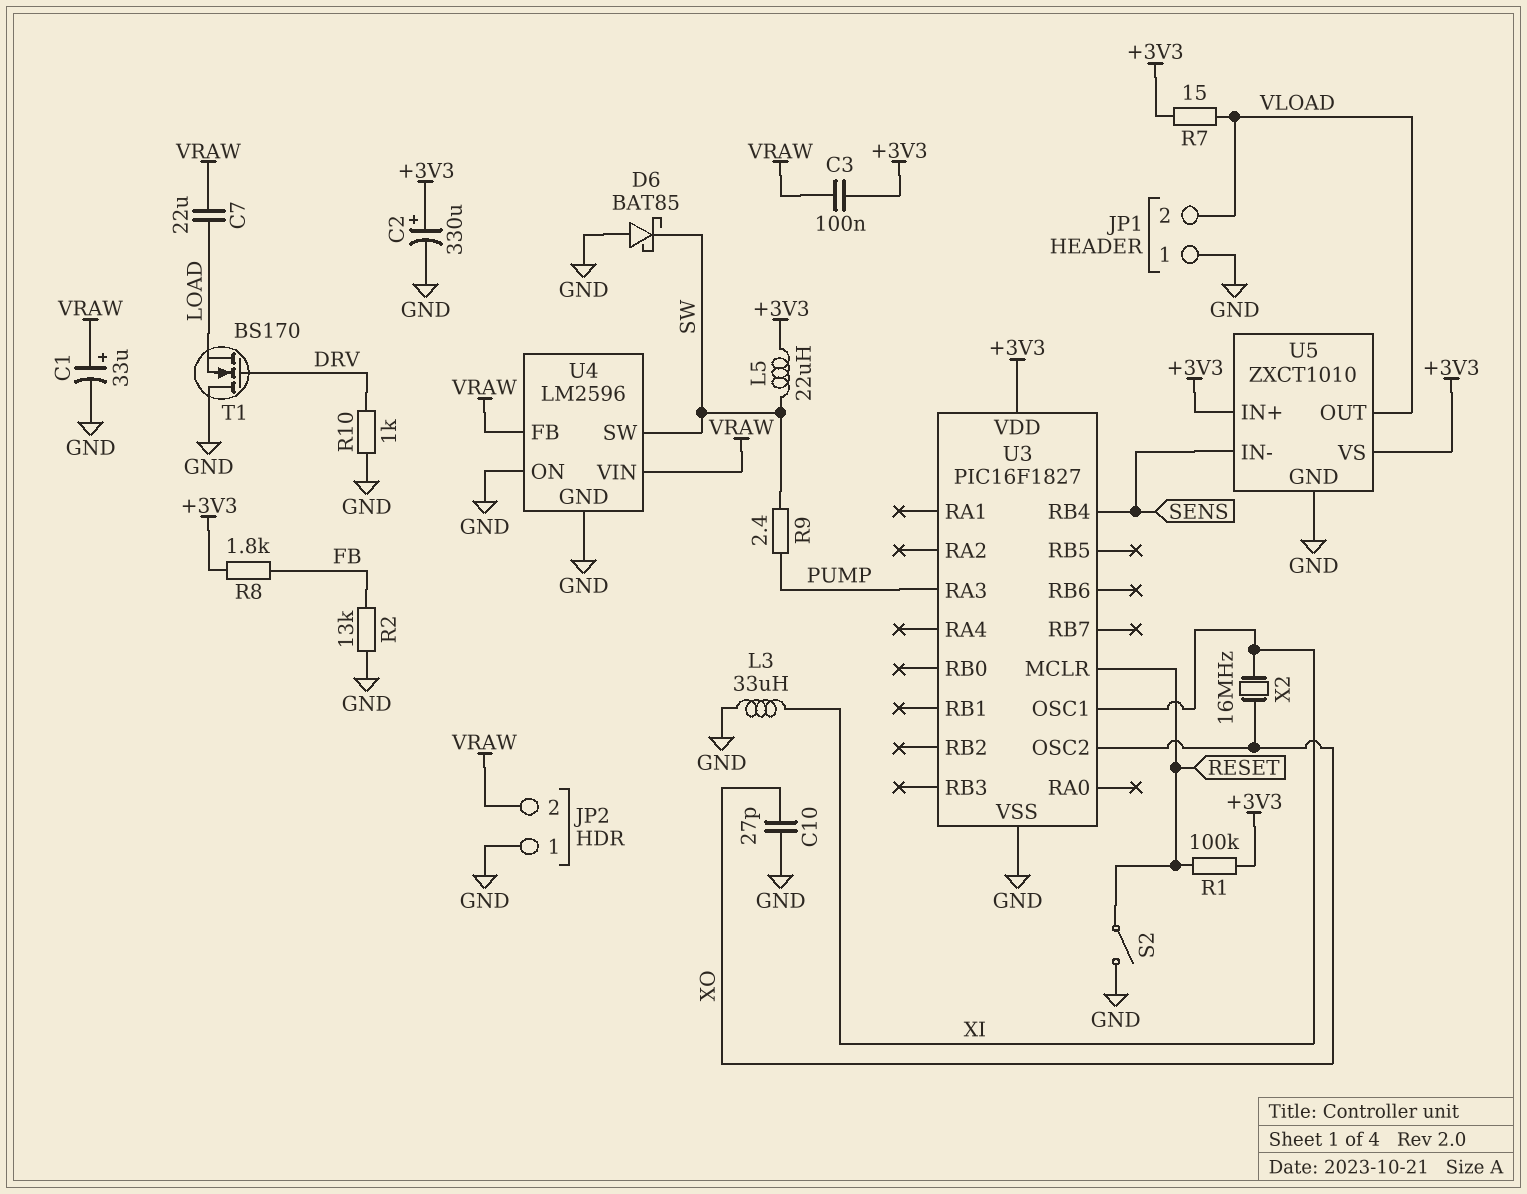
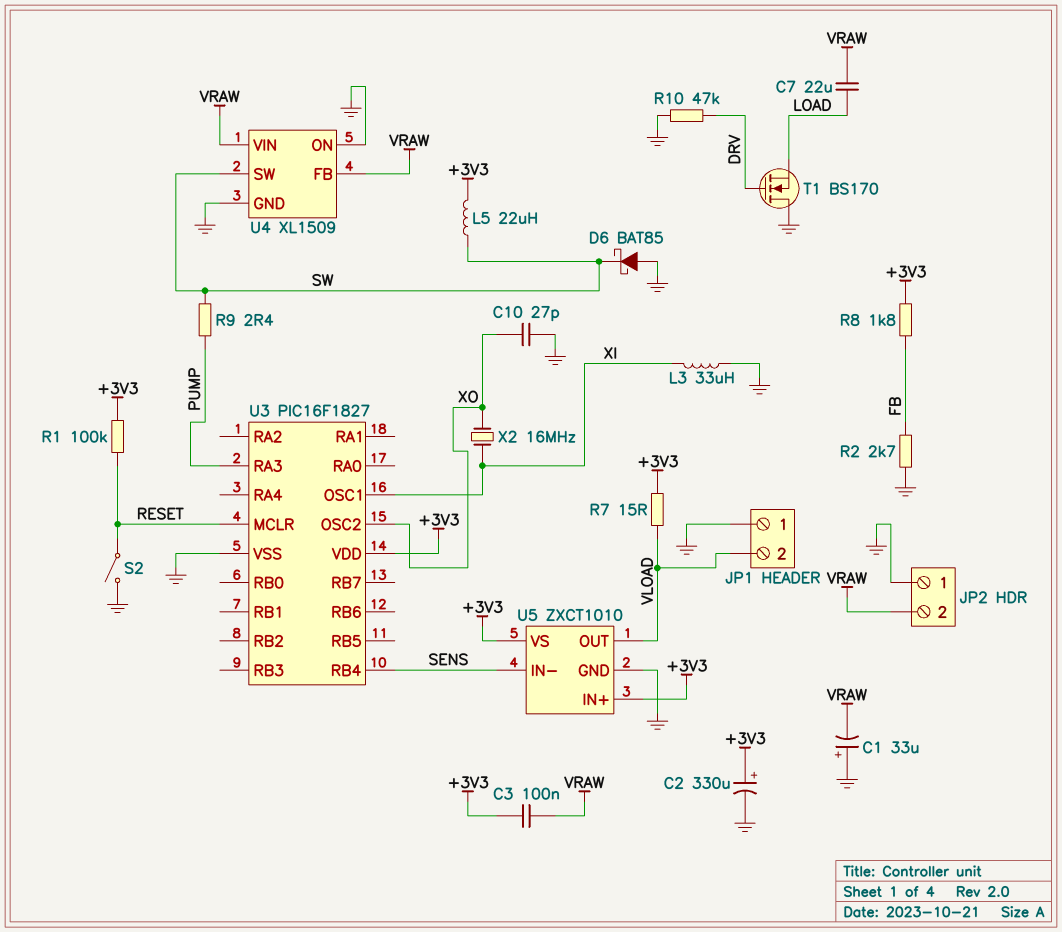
C1: 33uF (plus VRAW, minus GND) -> 33uF (plus GND, minus VRAW)
R2: 13k (FB, GND) -> 2.7k (FB, GND)
R10: 1k (DRV, GND) -> 47k (DRV, GND)
U4: LM2596 -> XL1509

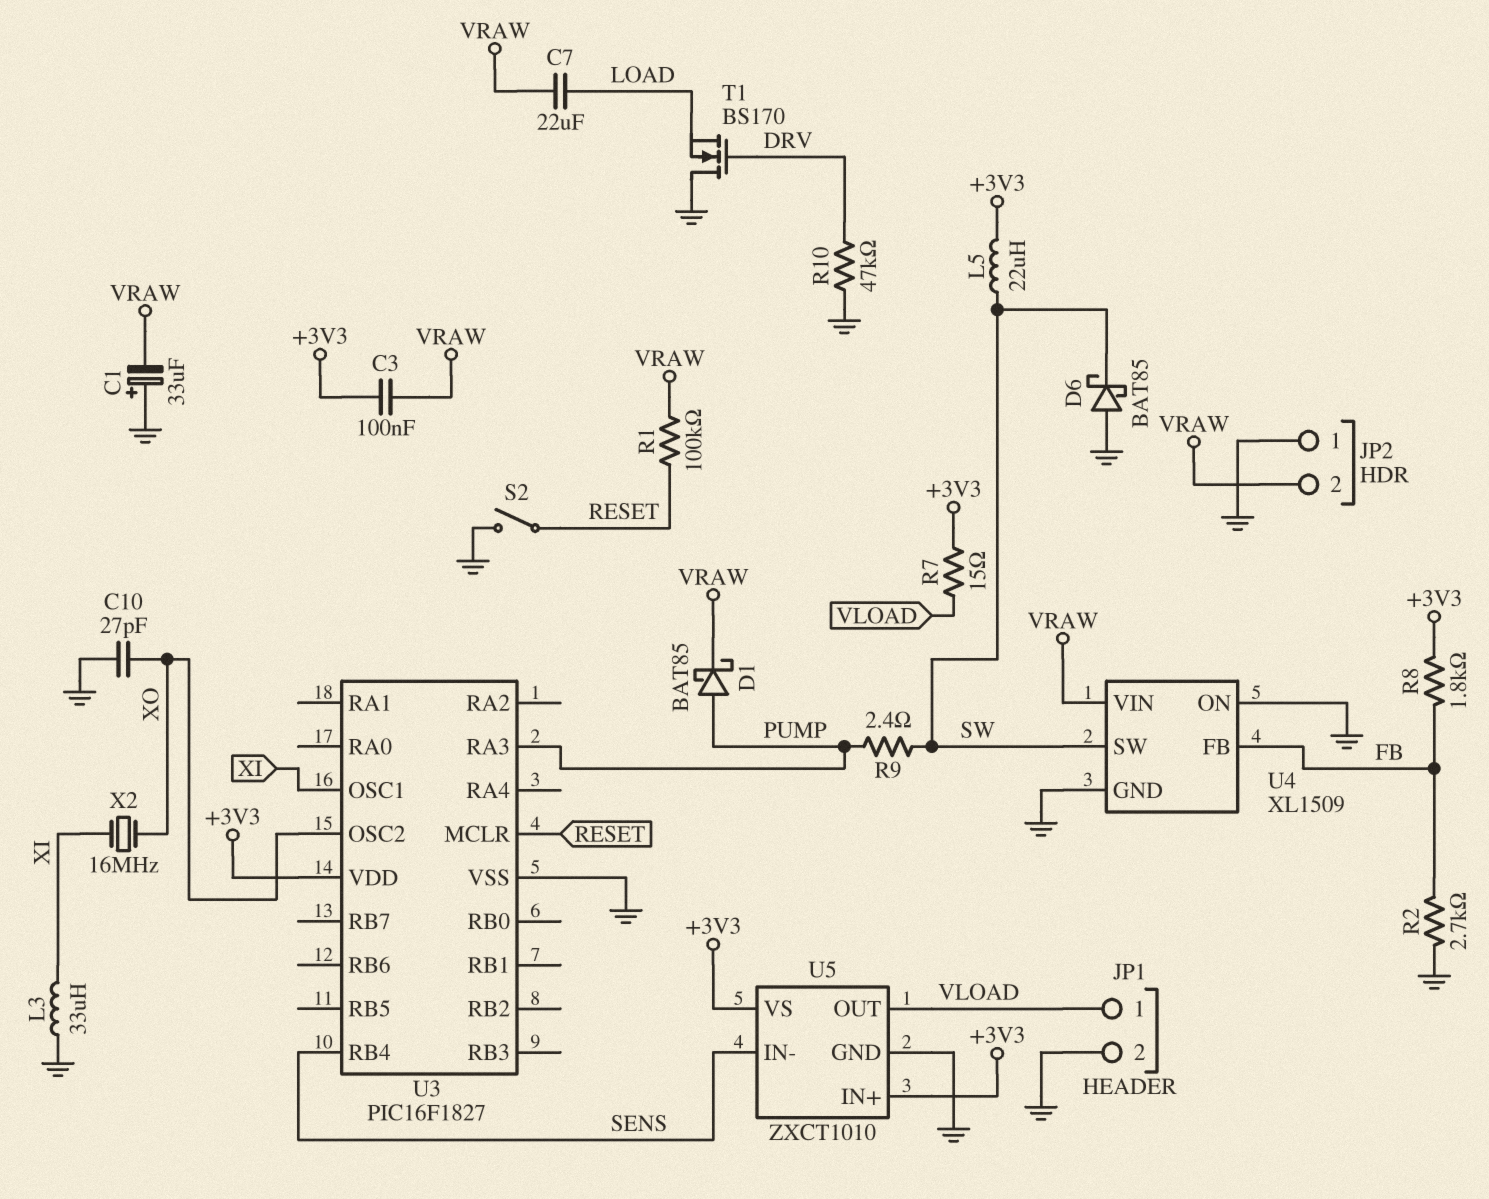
C2: 330uF (plus +3V3, minus GND) -> none
D1: none -> schottky BAT85 (A PUMP, K VRAW)
JP1 pin 1: GND -> VLOAD
JP1 pin 2: VLOAD -> GND
R1: 100k (+3V3, RESET) -> 100k (RESET, VRAW)
U4 pin FB: VRAW -> FB

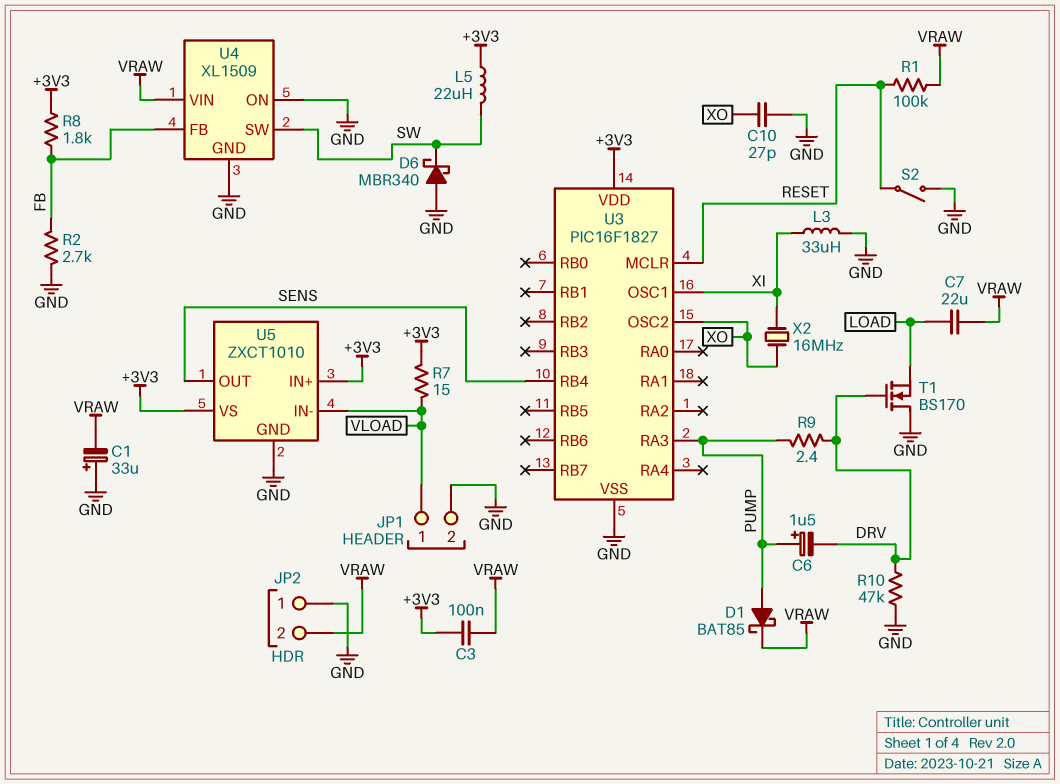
C6: none -> 1.5uF (plus PUMP, minus DRV)
D6: schottky BAT85 (A GND, K SW) -> schottky MBR340 (A GND, K SW)
R9: 2.4 (PUMP, SW) -> 2.4 (DRV, PUMP)
U5 pin IN-: SENS -> VLOAD
U5 pin OUT: VLOAD -> SENS

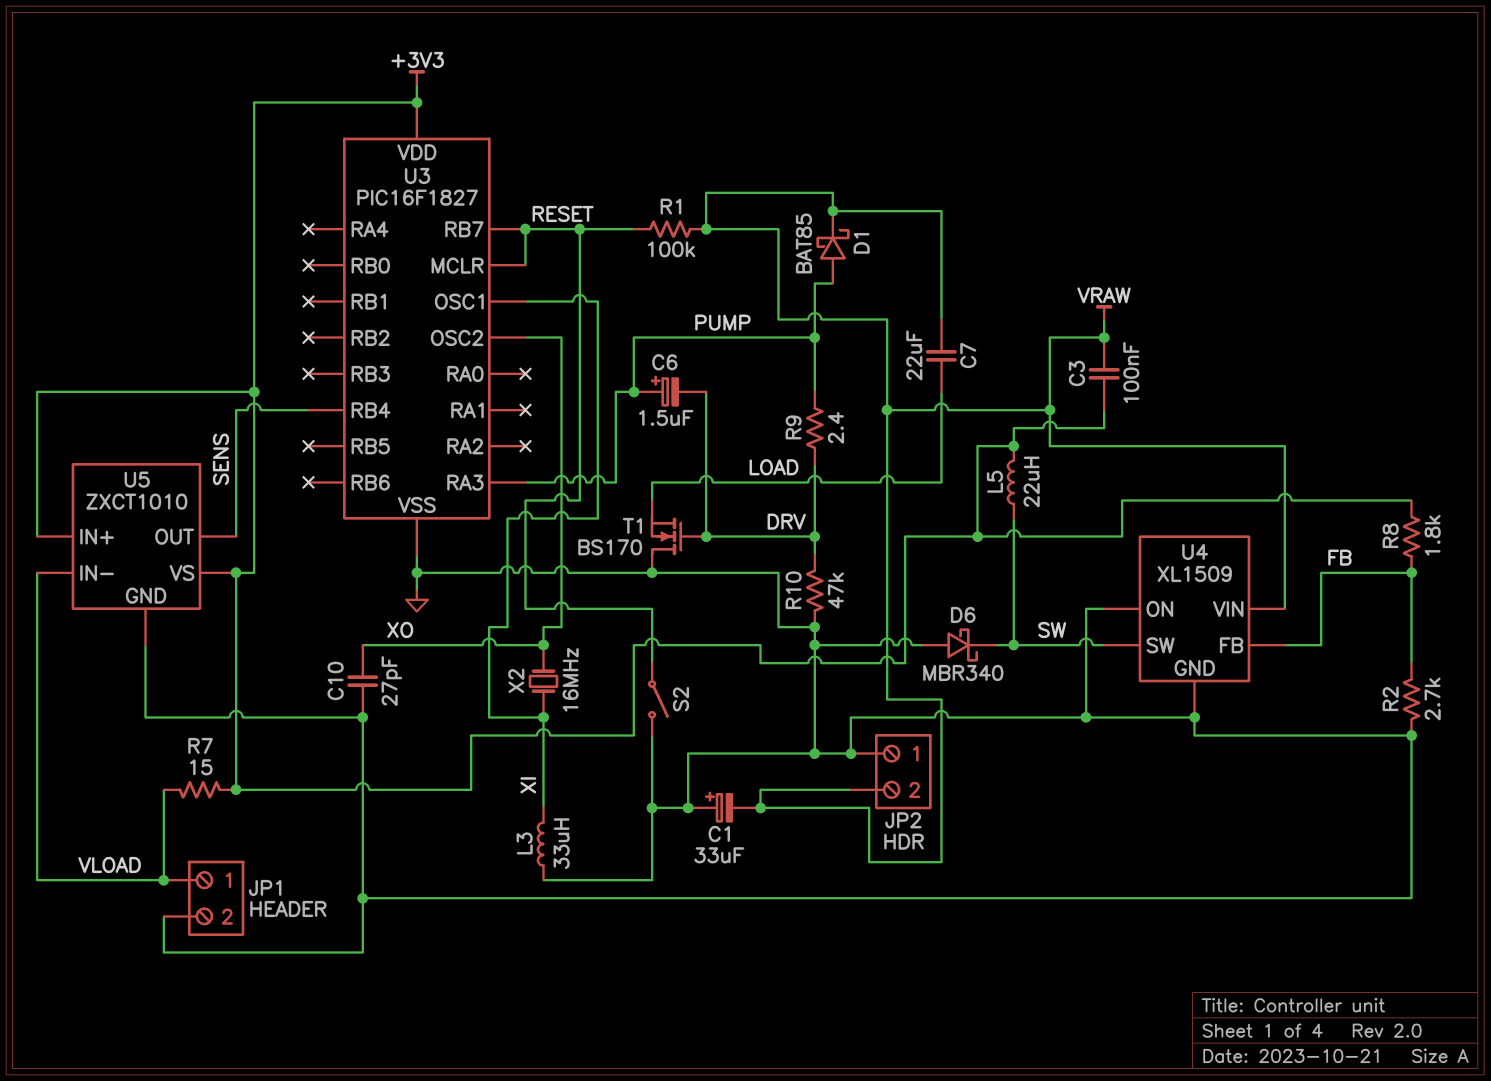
U3 pin RB7: none -> RESET

